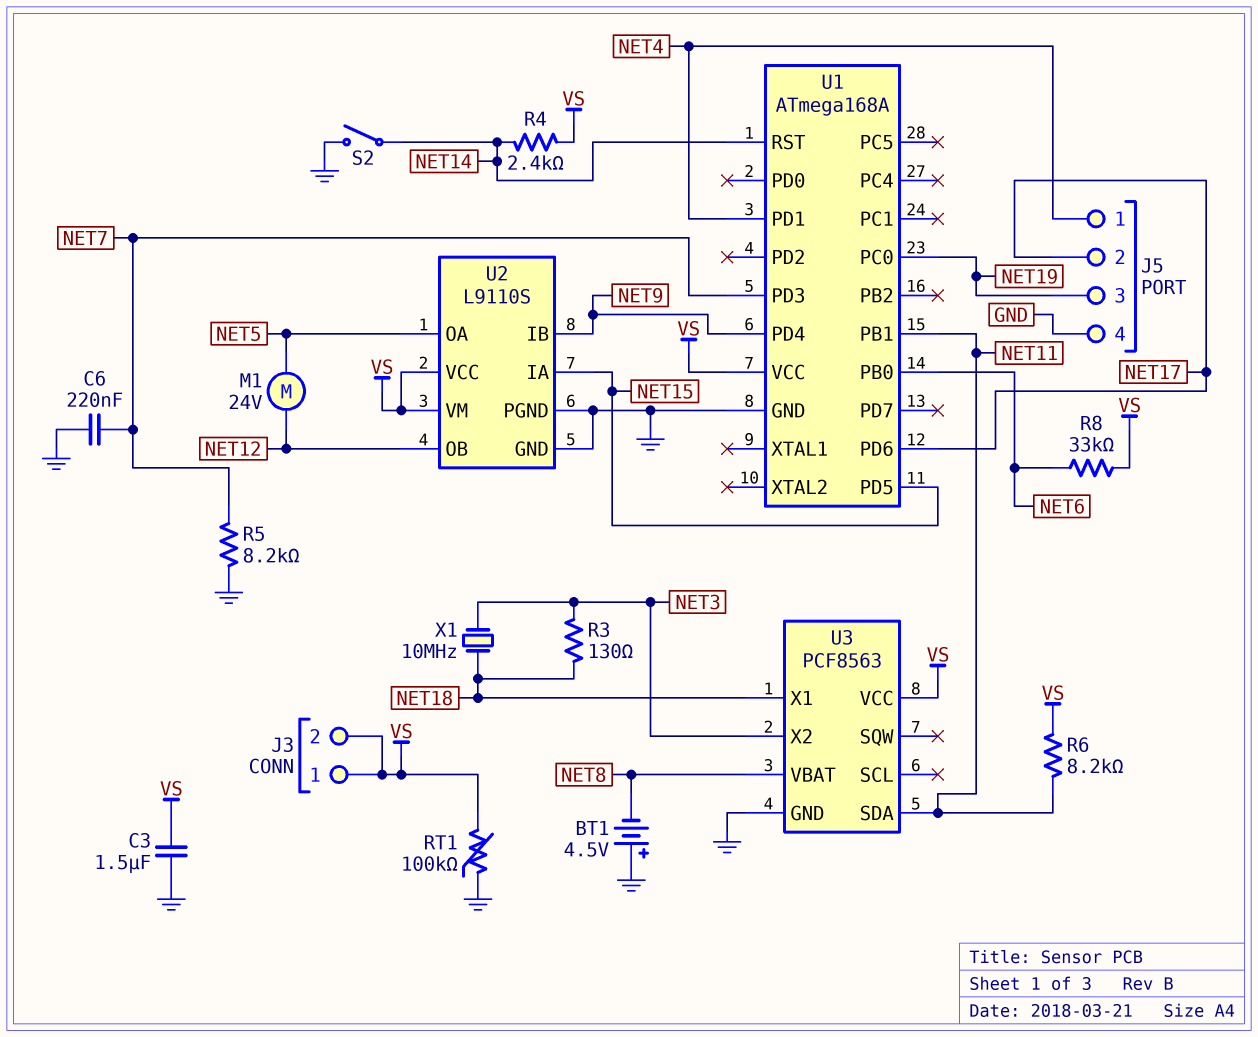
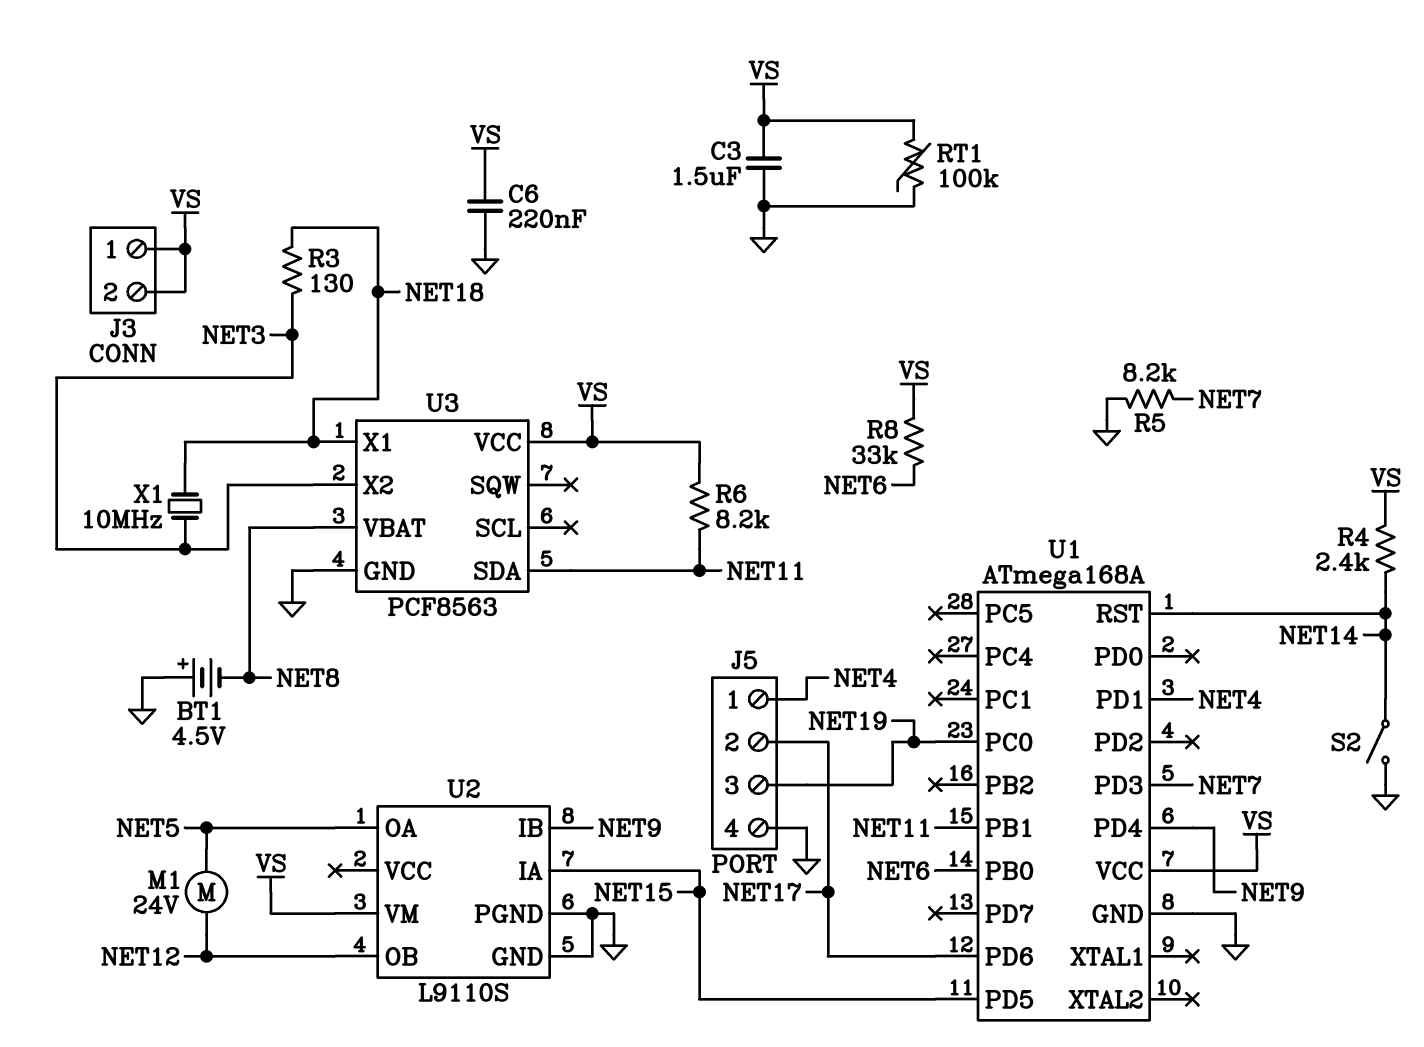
C6: 220nF (GND, NET7) -> 220nF (GND, VS)
U2 pin VCC: VS -> none

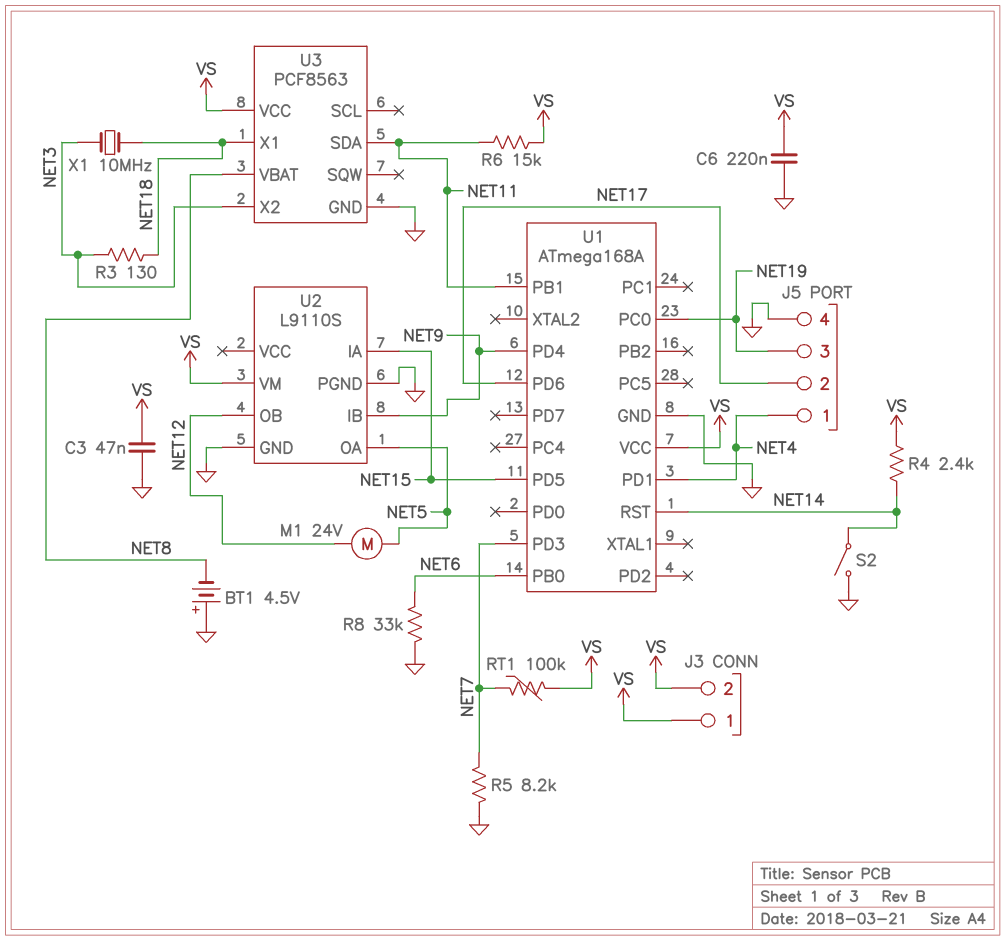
C3: 1.5uF (GND, VS) -> 47nF (GND, VS)
R6: 8.2k (NET11, VS) -> 15k (NET11, VS)
R8: 33k (NET6, VS) -> 33k (GND, NET6)
RT1: 100k (GND, VS) -> 100k (NET7, VS)

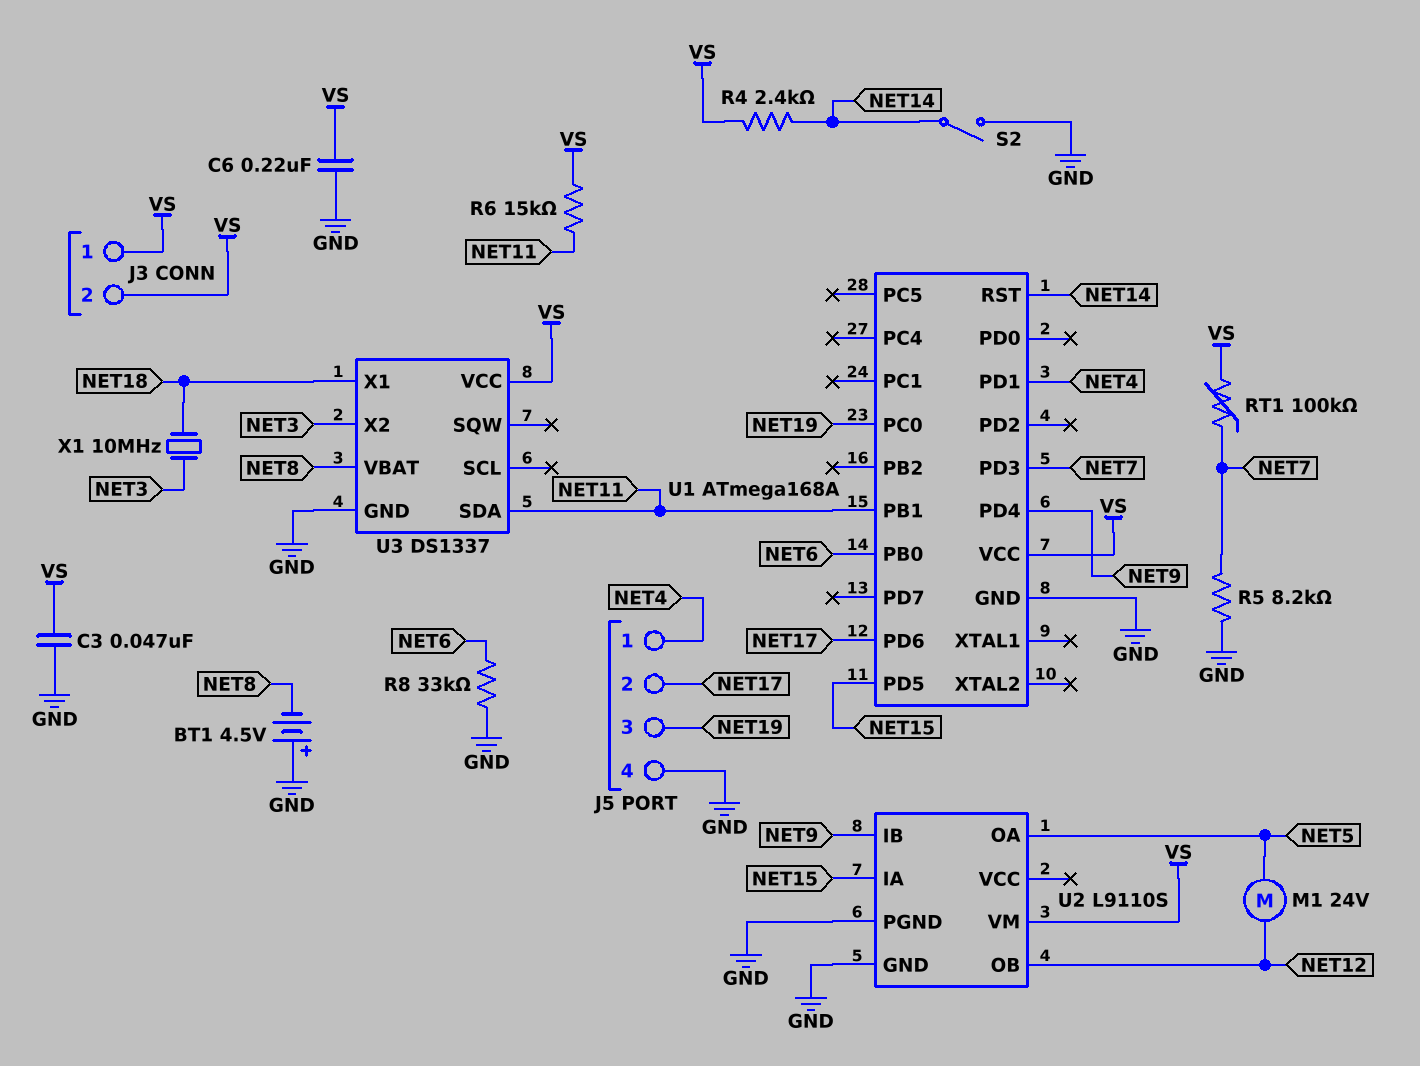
R3: 130 (NET3, NET18) -> none
U3: PCF8563 -> DS1337

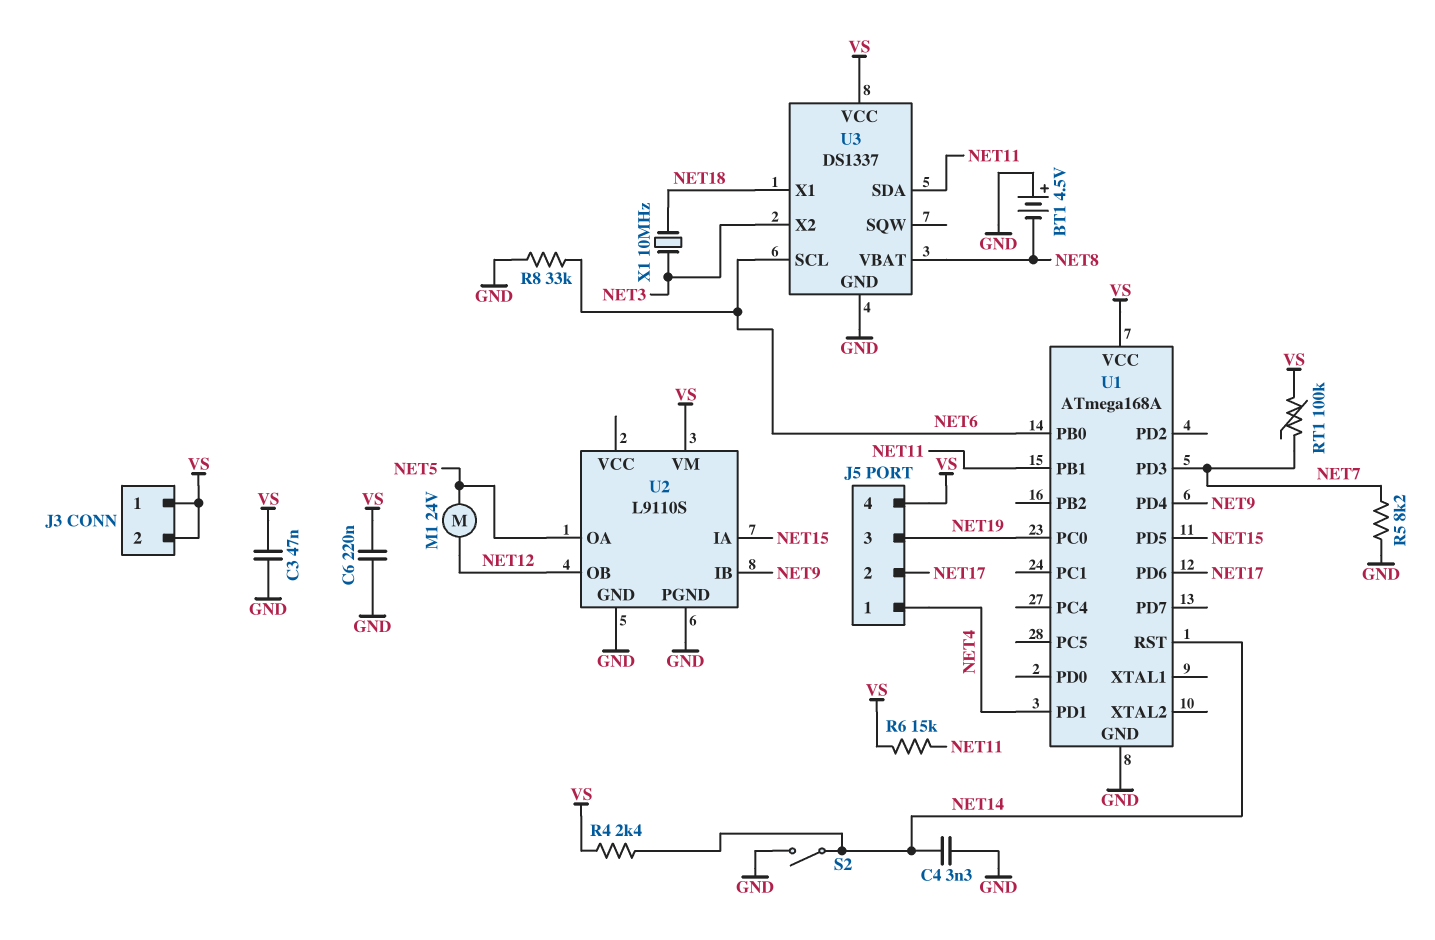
C4: none -> 3.3nF (GND, NET14)
J5 pin 4: GND -> VS
U3 pin SCL: none -> NET6

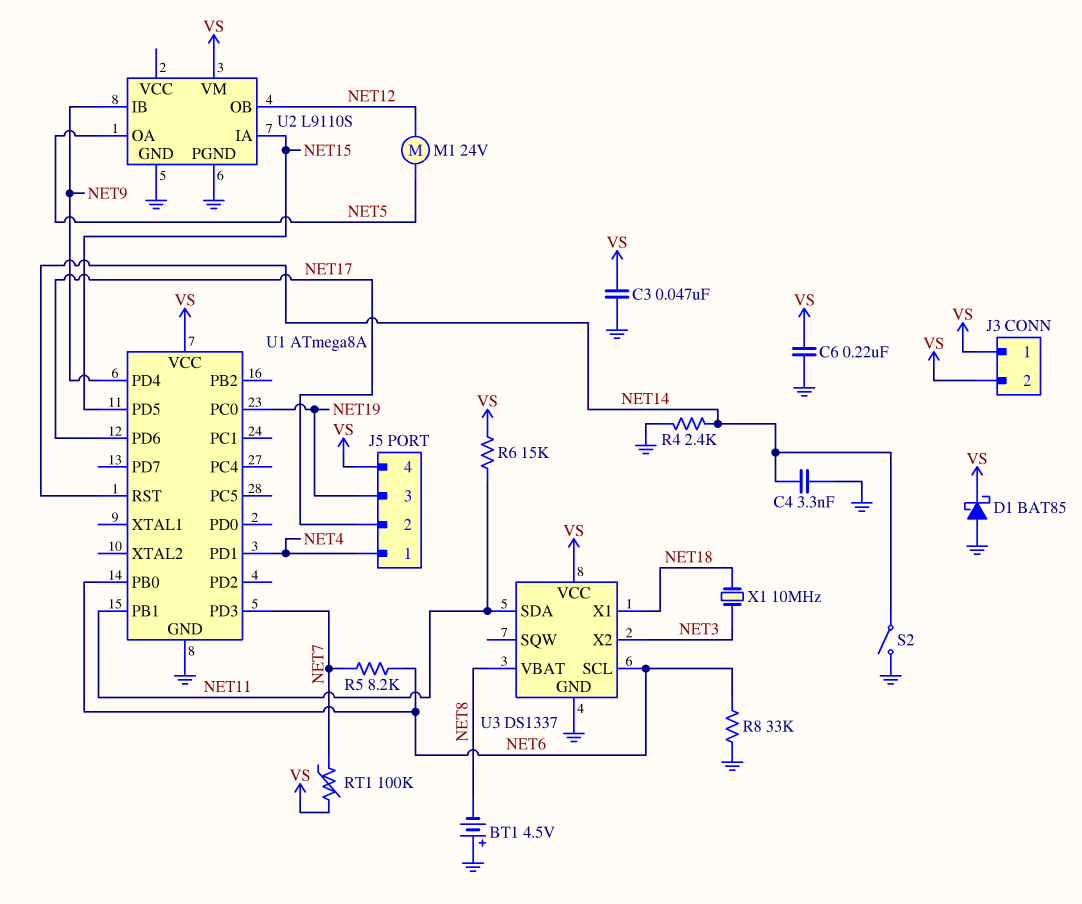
D1: none -> schottky BAT85 (A GND, K VS)
R4: 2.4k (NET14, VS) -> 2.4k (GND, NET14)
R5: 8.2k (GND, NET7) -> 8.2k (NET6, NET7)
U1: ATmega168A -> ATmega8A

